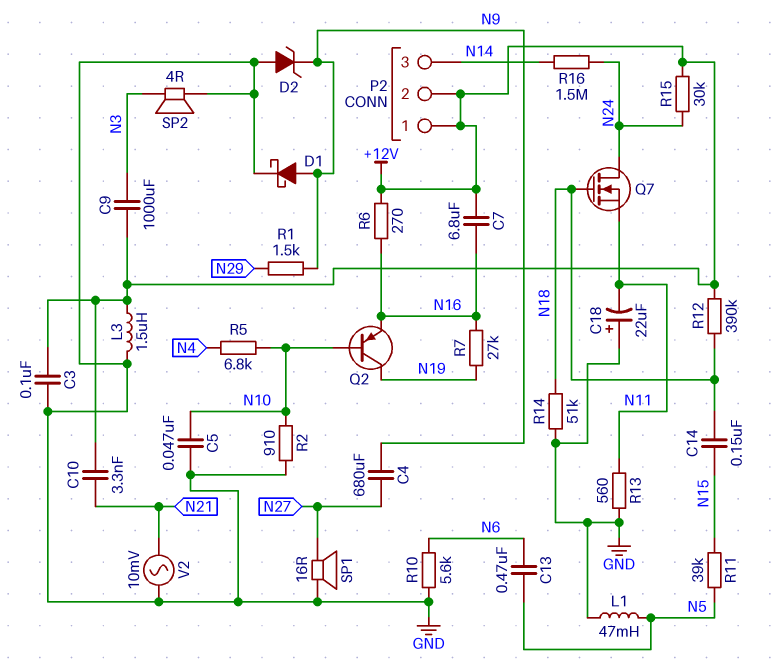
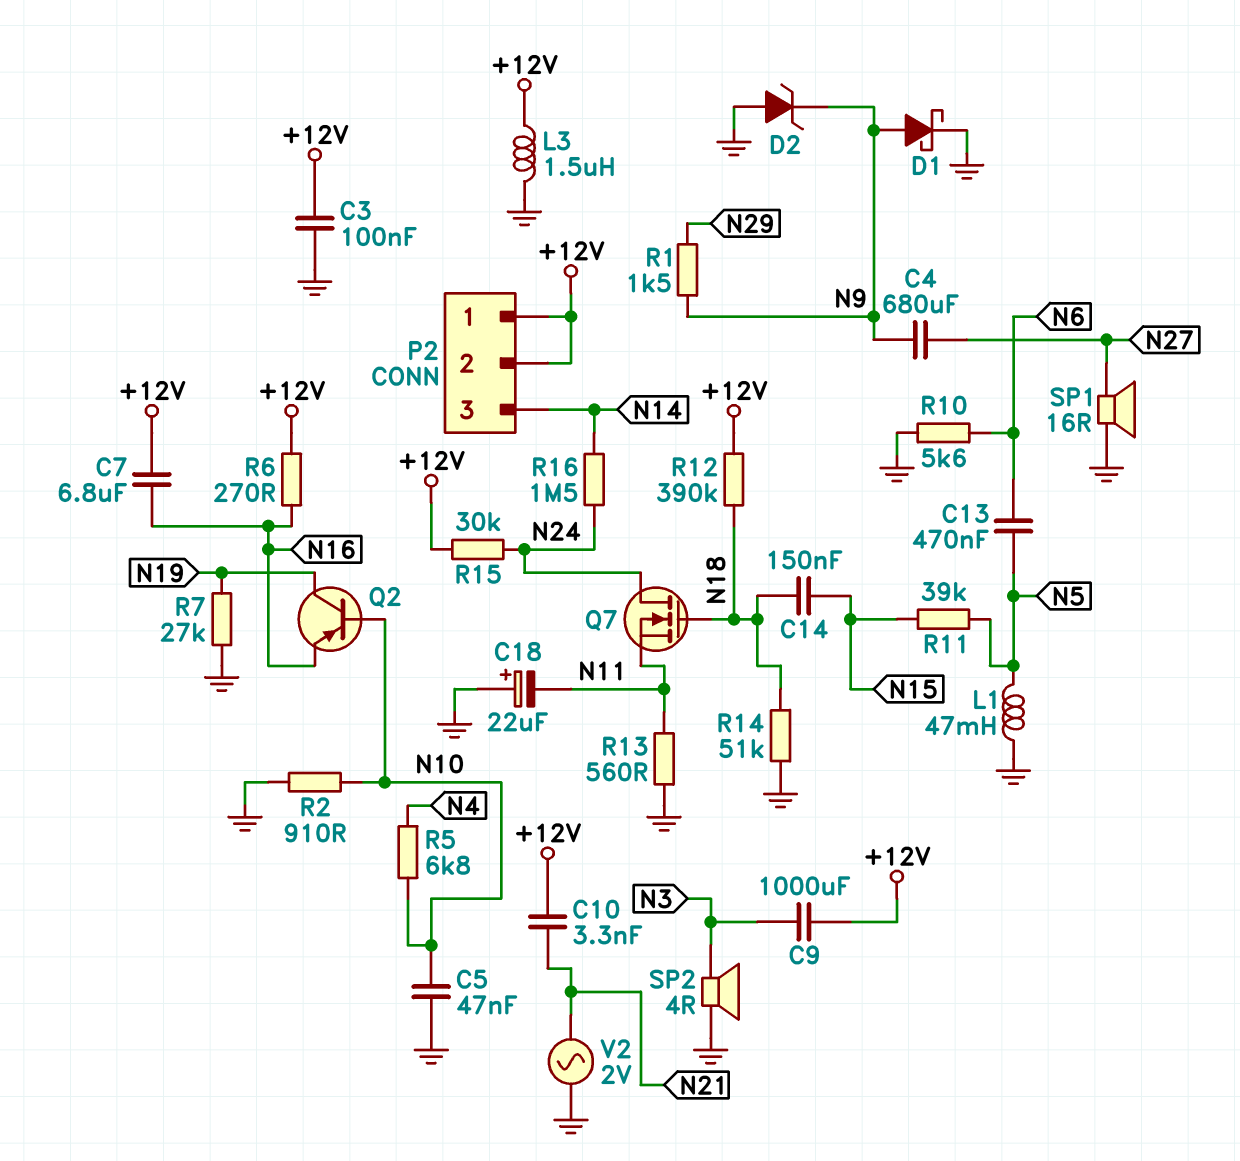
R7: 27k (N16, N19) -> 27k (GND, N19)
V2: AC 10mV (GND, N21) -> AC 2V (GND, N21)

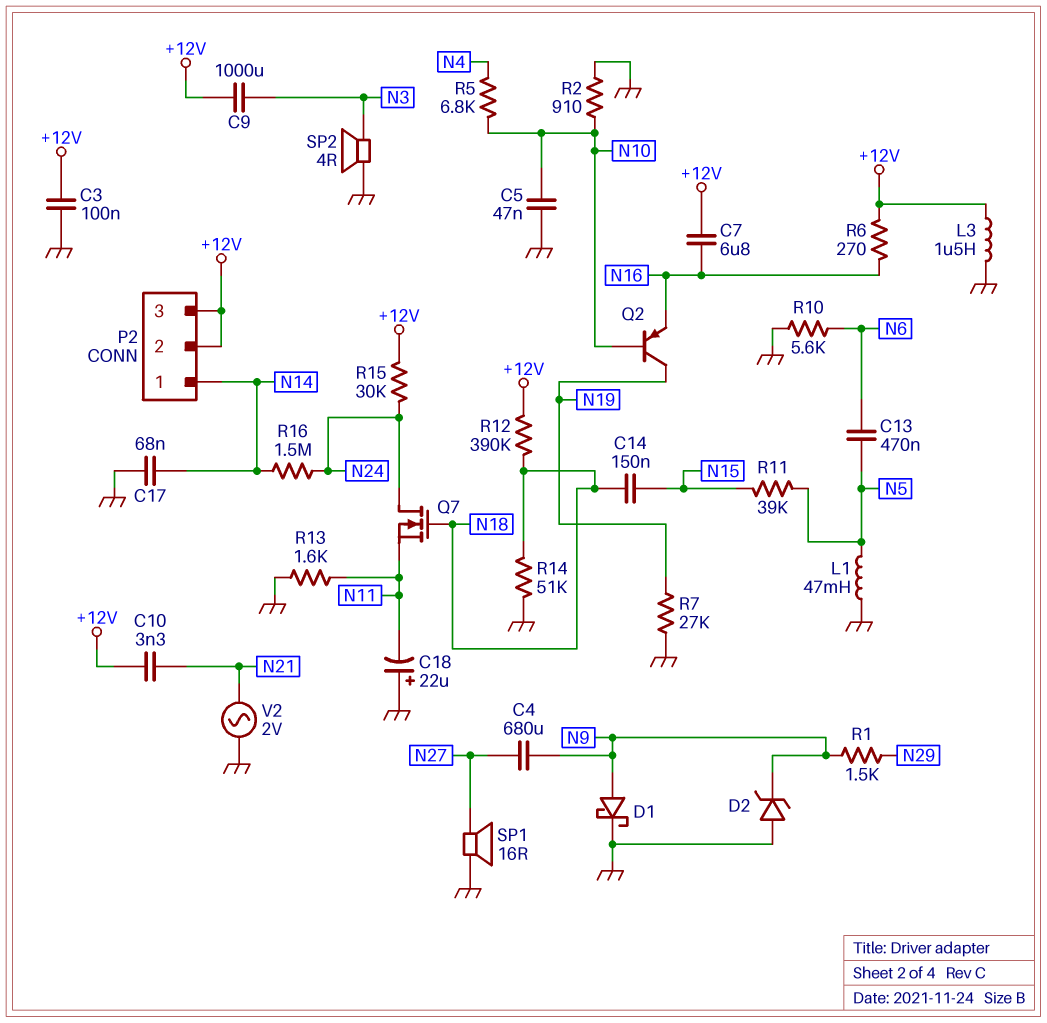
C17: none -> 68nF (GND, N14)
P2 pin 1: +12V -> N14
P2 pin 3: N14 -> +12V
R13: 560 (GND, N11) -> 1.6k (GND, N11)

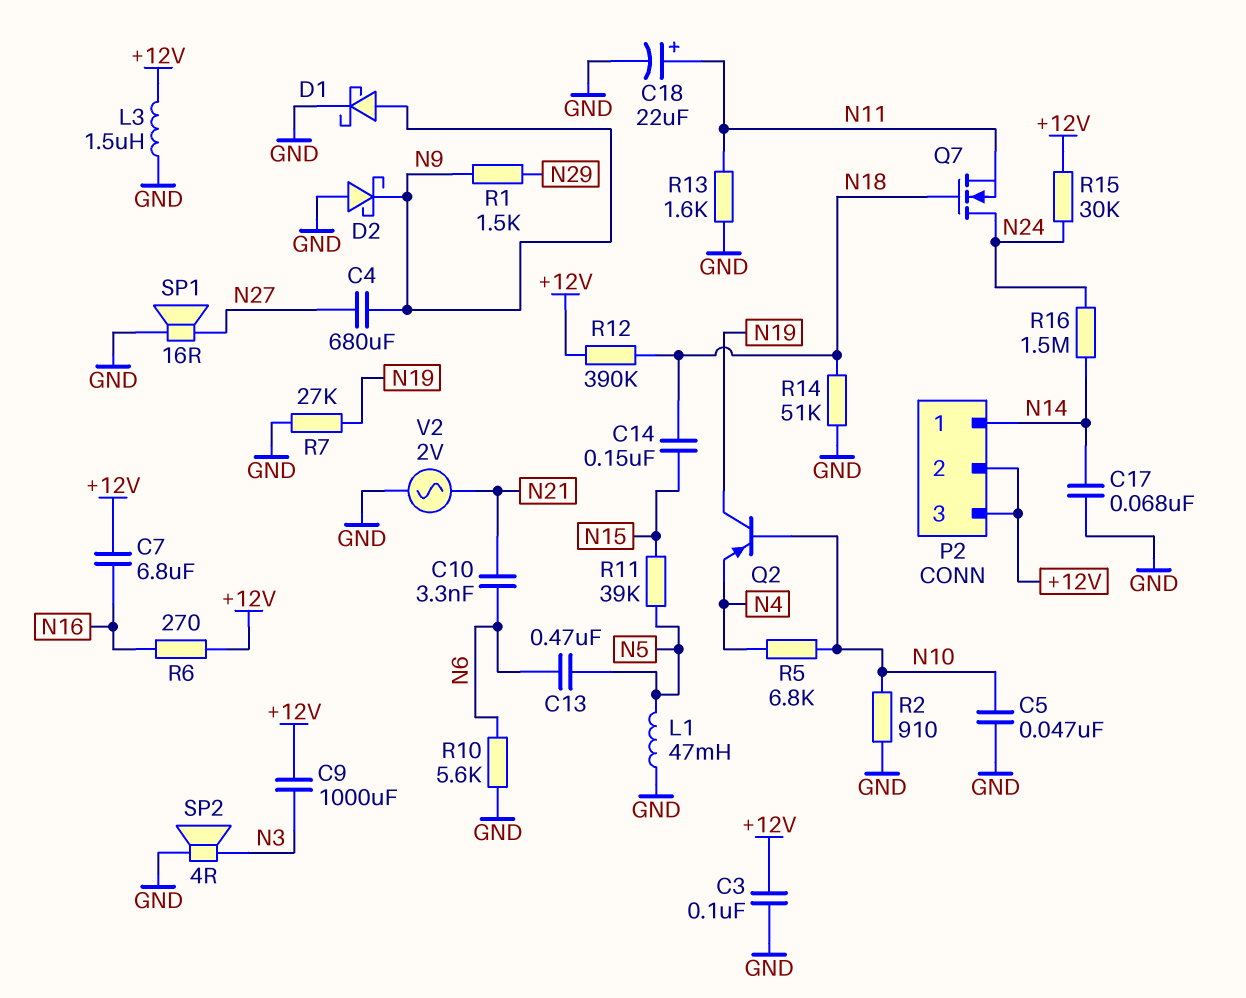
C10: 3.3nF (+12V, N21) -> 3.3nF (N6, N21)
C18: 22uF (plus GND, minus N11) -> 22uF (plus N11, minus GND)
D2: zener (A GND, K N9) -> schottky (A GND, K N9)
Q2: PNP (B N10, C N19, E N16) -> PNP (B N10, C N19, E N4)

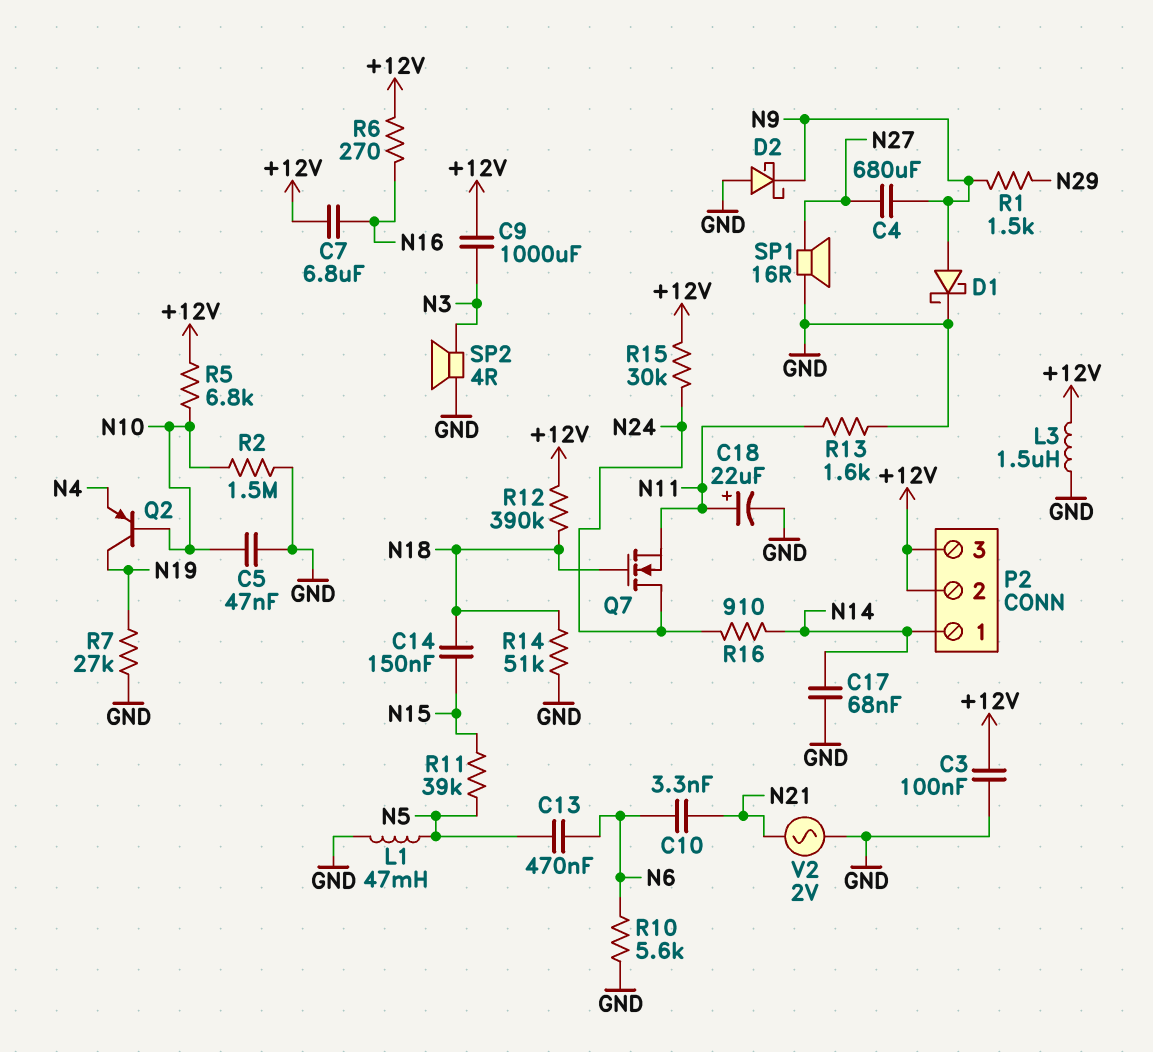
R2: 910 (GND, N10) -> 1.5M (GND, N10)
R5: 6.8k (N4, N10) -> 6.8k (+12V, N10)
R16: 1.5M (N14, N24) -> 910 (N14, N24)

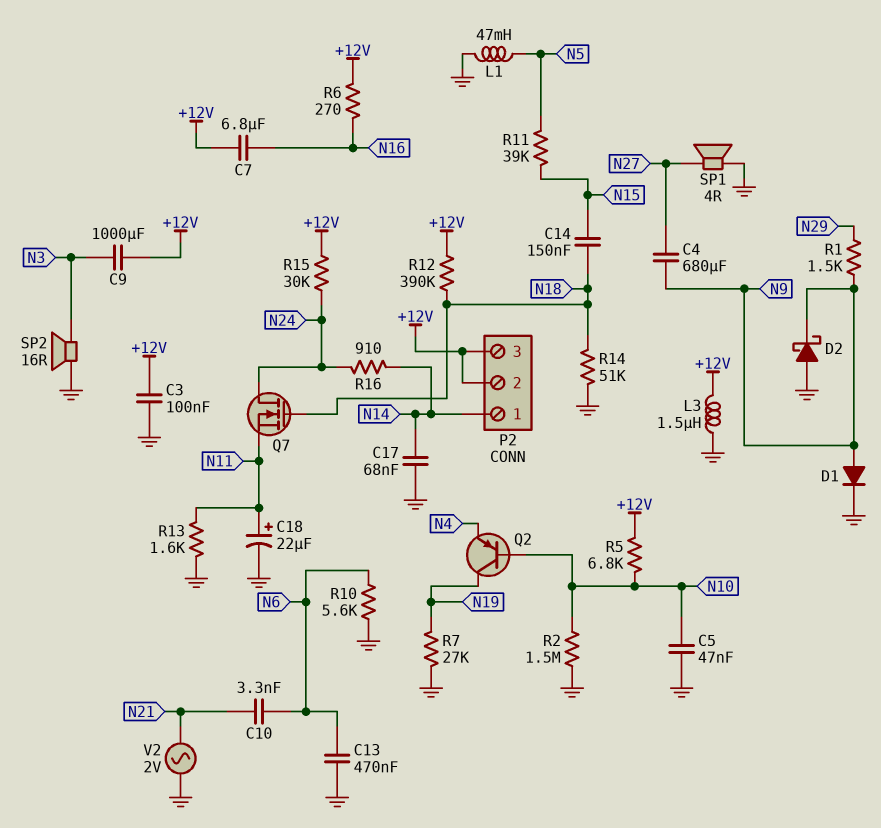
C13: 470nF (N5, N6) -> 470nF (GND, N6)
D1: schottky (A N9, K GND) -> diode (A N9, K GND)
SP1: speaker 16R (GND, N27) -> speaker 4R (GND, N27)
SP2: speaker 4R (GND, N3) -> speaker 16R (GND, N3)

